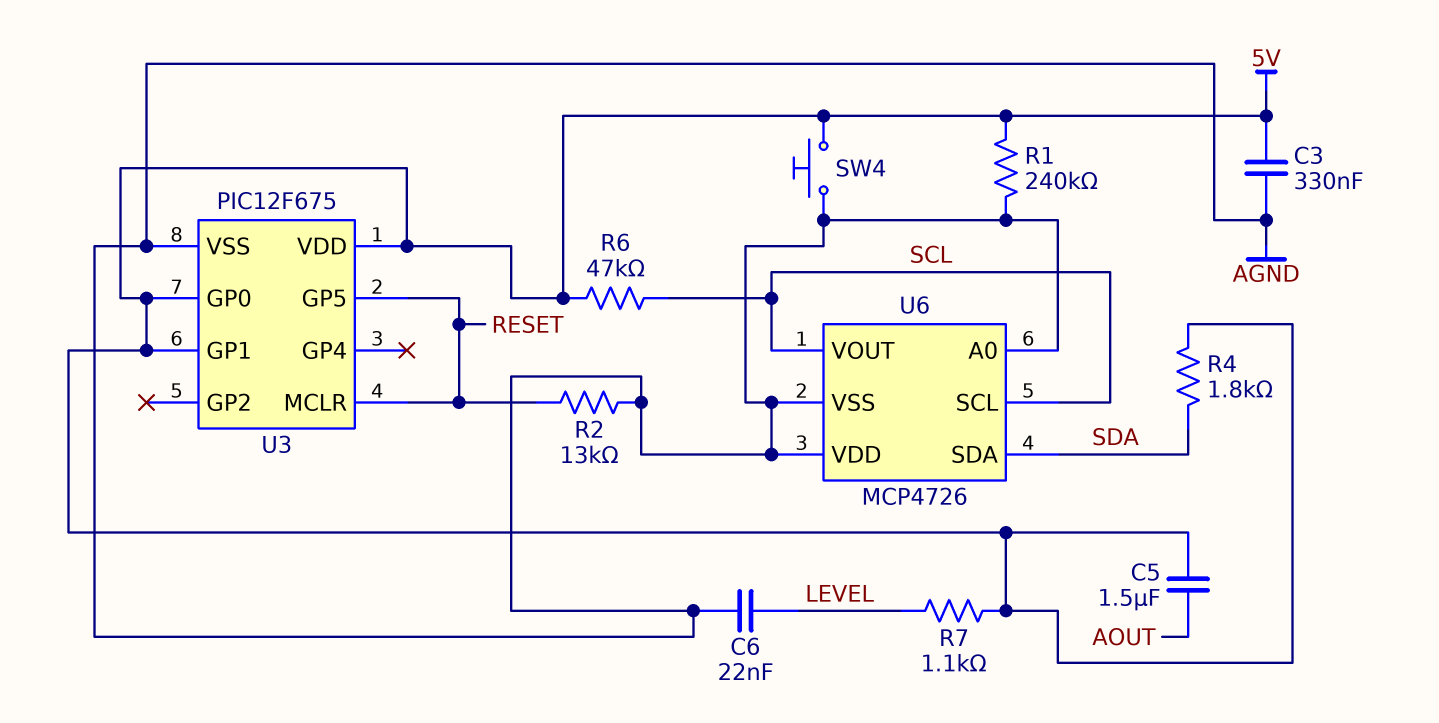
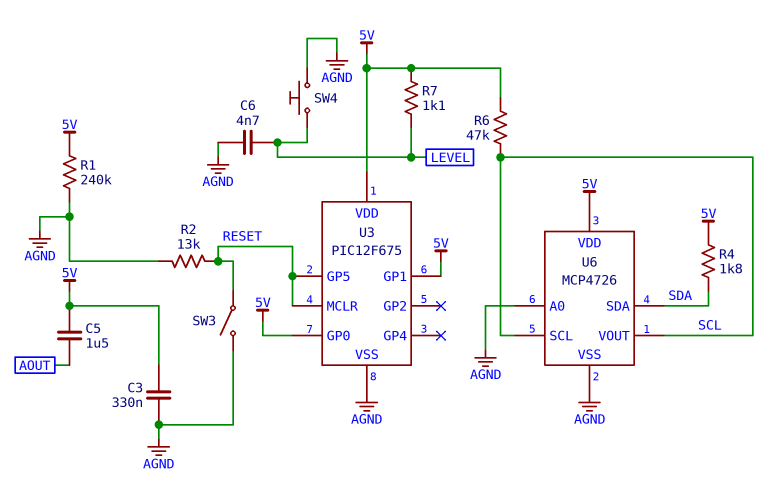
C6: 22nF (AGND, LEVEL) -> 4.7nF (AGND, LEVEL)
SW3: none -> switch (AGND, RESET)
SW4: button (5V, AGND) -> button (AGND, LEVEL)
U6 pin VDD: AGND -> 5V

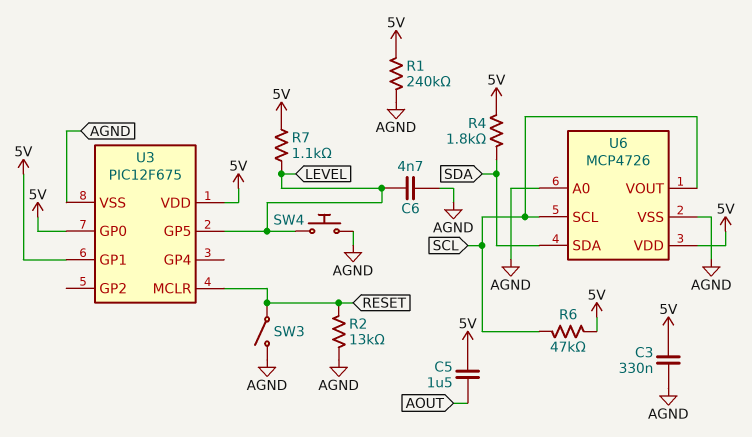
U3 pin GP5: RESET -> LEVEL

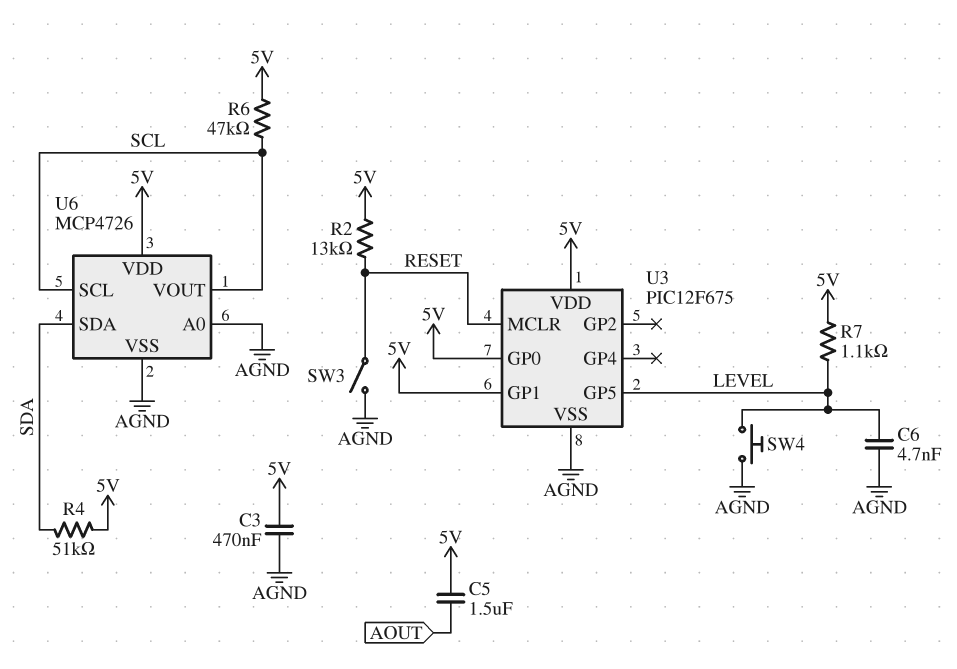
C3: 330nF (5V, AGND) -> 470nF (5V, AGND)
R1: 240k (5V, AGND) -> none
R2: 13k (AGND, RESET) -> 13k (5V, RESET)
R4: 1.8k (5V, SDA) -> 51k (5V, SDA)

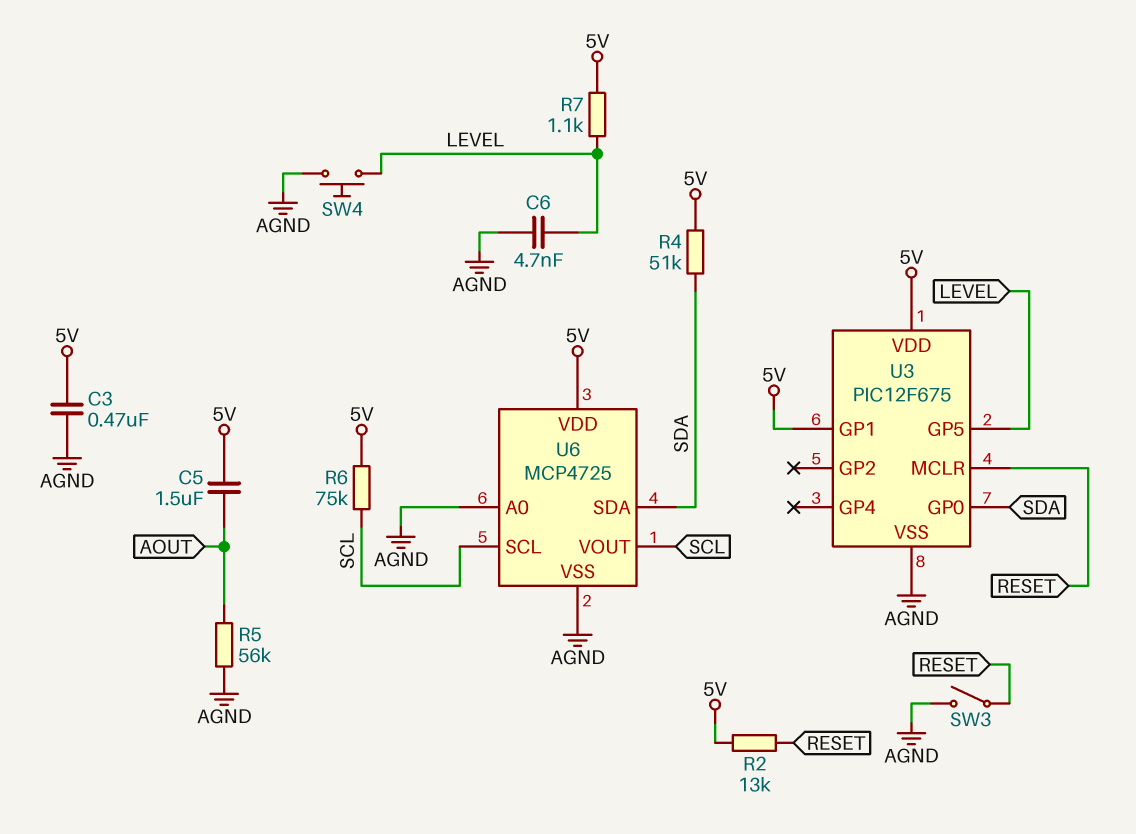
R5: none -> 56k (AGND, AOUT)
R6: 47k (5V, SCL) -> 75k (5V, SCL)
U3 pin GP0: 5V -> SDA
U6: MCP4726 -> MCP4725

